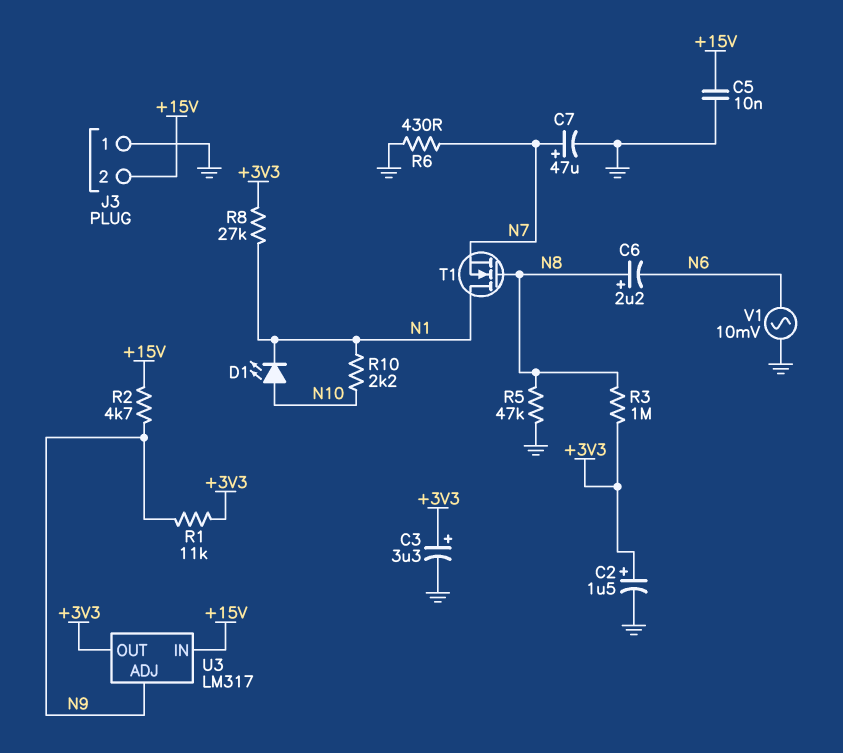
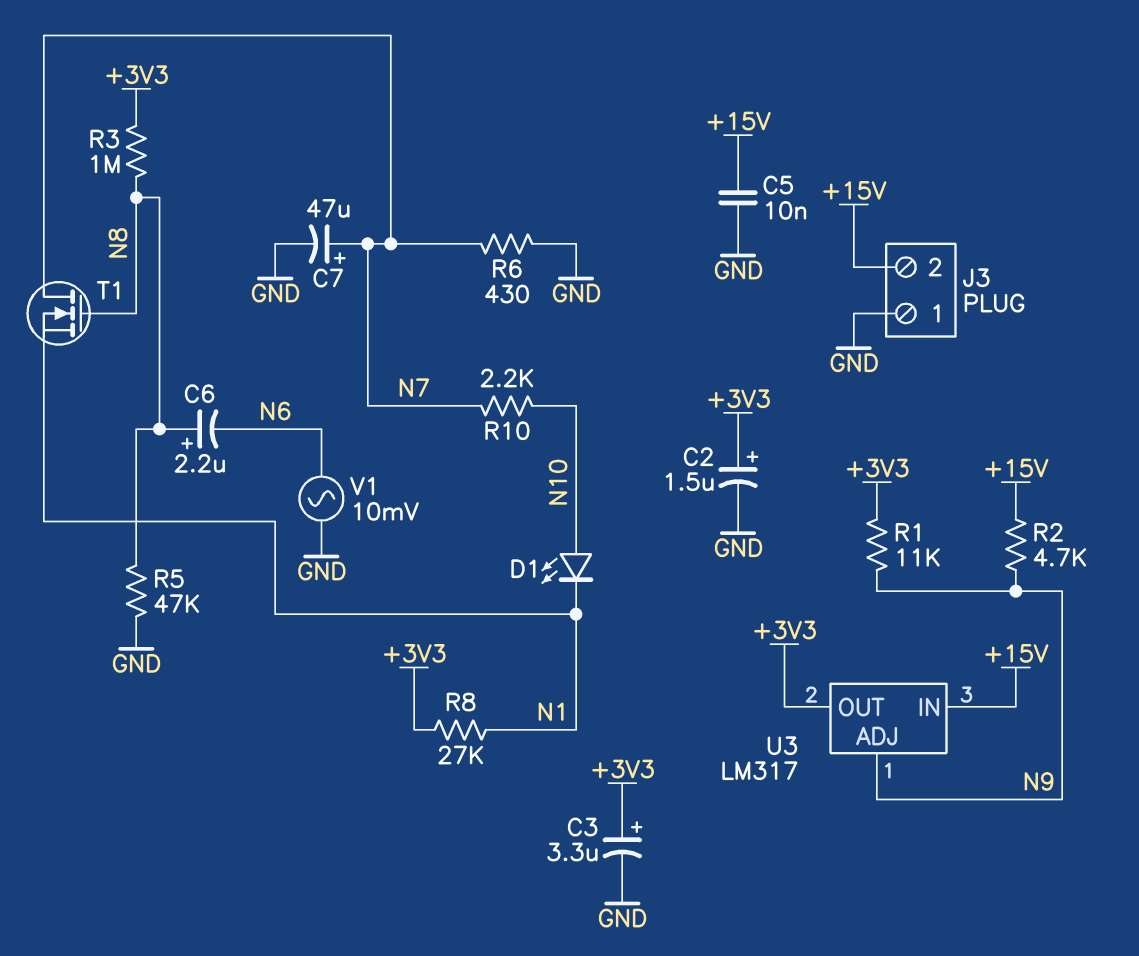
R10: 2.2k (N1, N10) -> 2.2k (N7, N10)
T1: NMOS (G N8, D N1, S N7) -> NMOS (G N8, D N7, S N1)

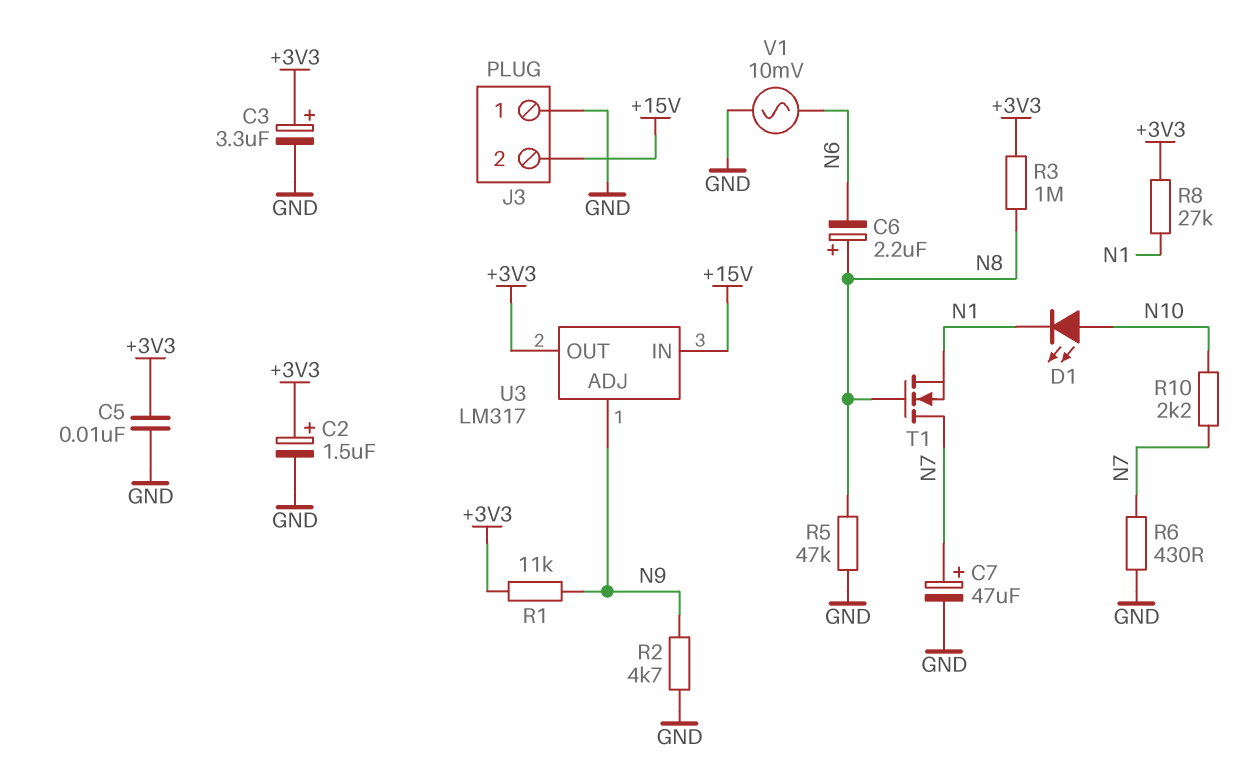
C5: 10nF (+15V, GND) -> 10nF (+3V3, GND)
R2: 4.7k (+15V, N9) -> 4.7k (GND, N9)

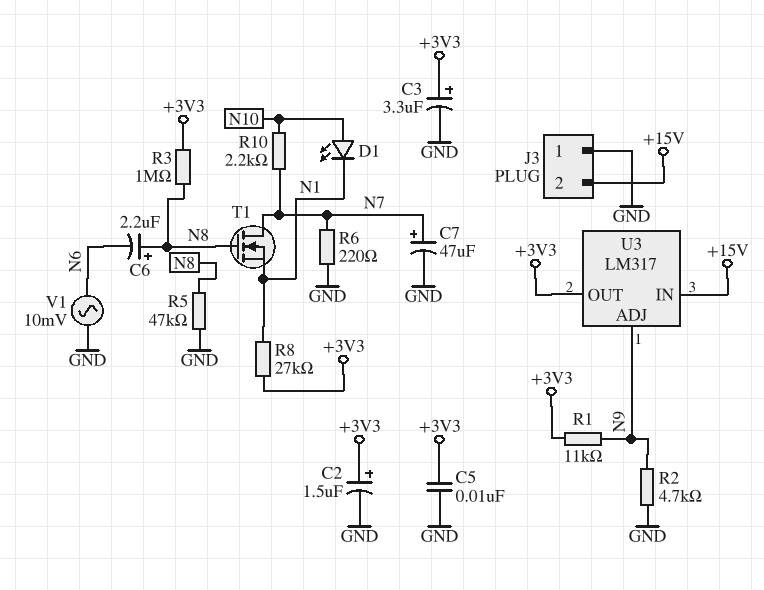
R6: 430 (GND, N7) -> 220 (GND, N7)

